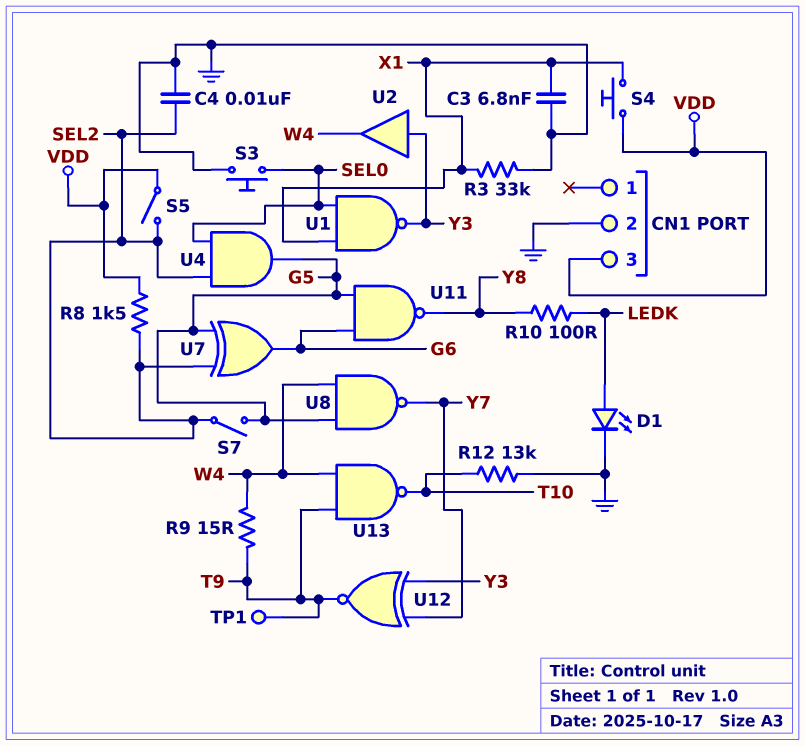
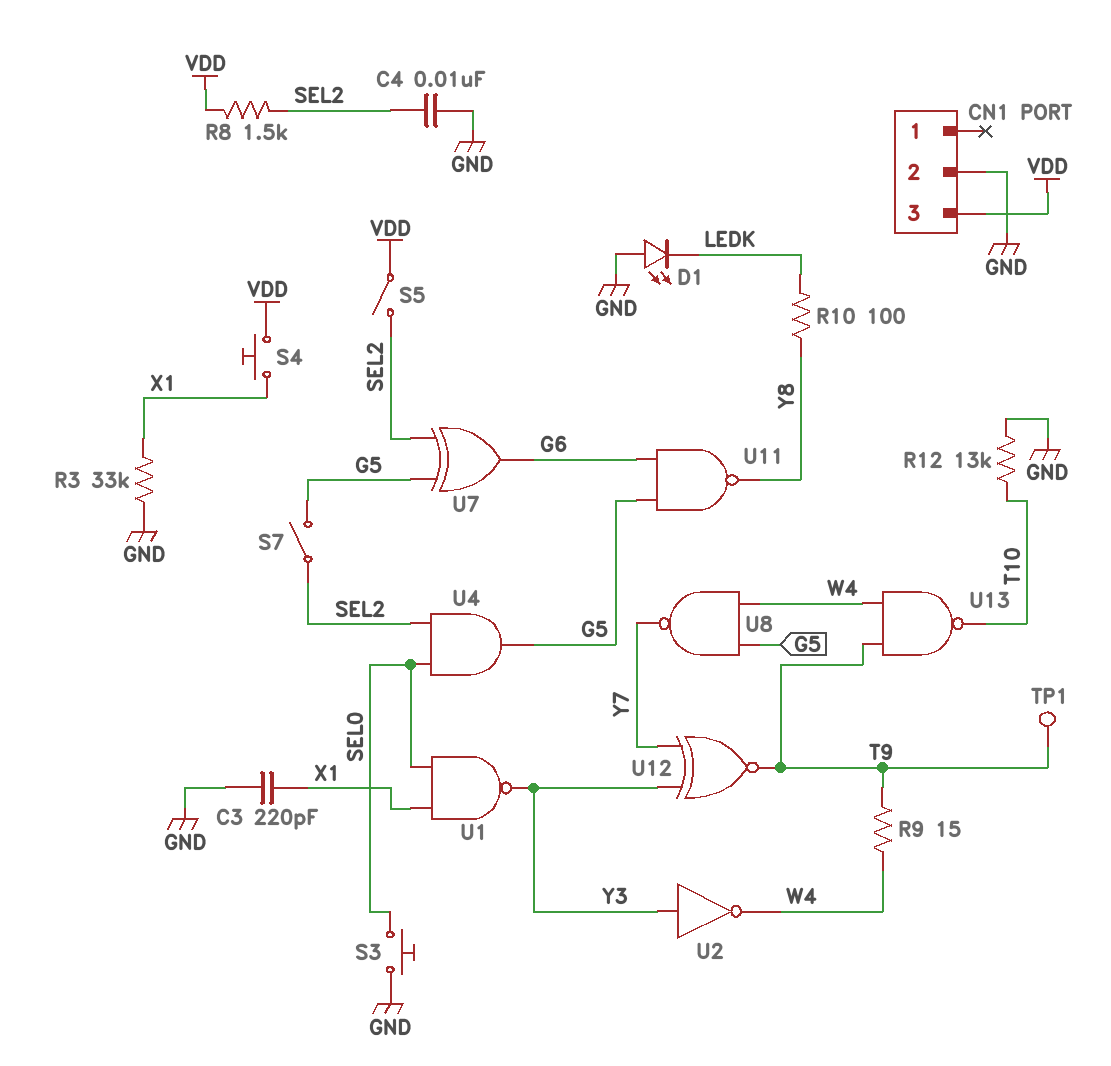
C3: 6.8nF (GND, X1) -> 220pF (GND, X1)
D1: LED (A LEDK, K GND) -> LED (A GND, K LEDK)
U2: buffer (in Y3, out W4) -> NOT (in Y3, out W4)

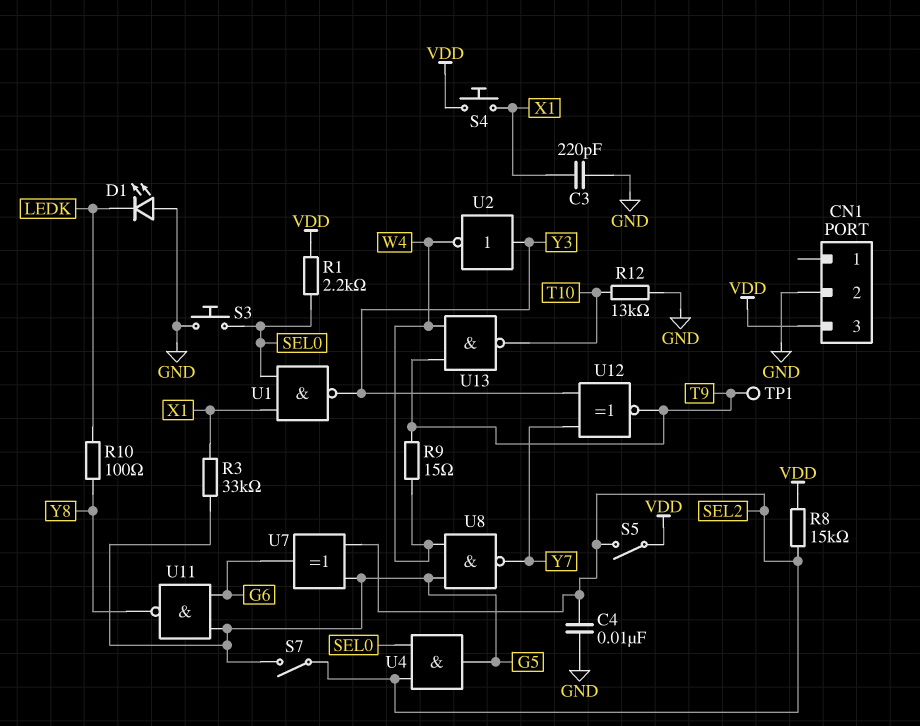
R1: none -> 2.2k (SEL0, VDD)
R3: 33k (GND, X1) -> 33k (G5, X1)
R8: 1.5k (SEL2, VDD) -> 15k (SEL2, VDD)

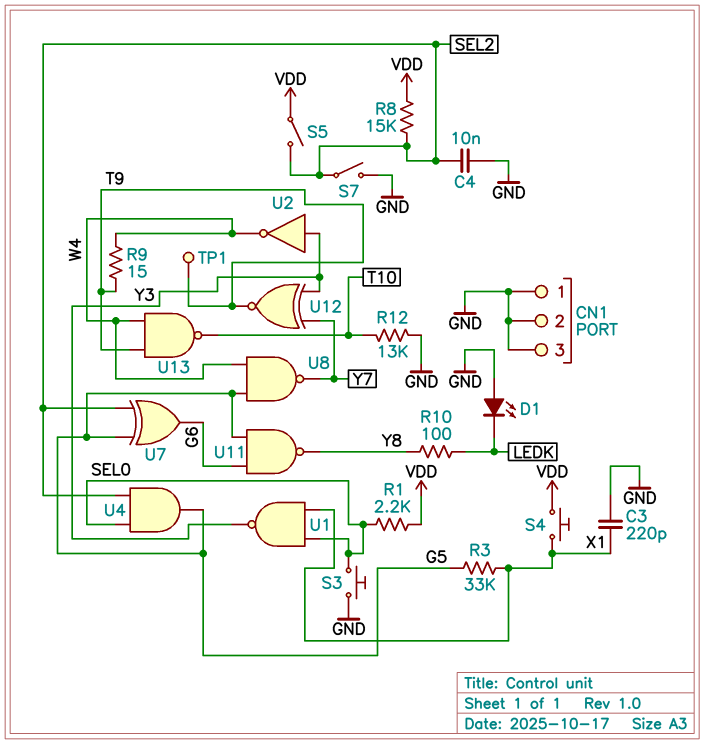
CN1 pin 1: none -> GND
CN1 pin 3: VDD -> GND
S7: switch (G5, SEL2) -> switch (GND, SEL2)

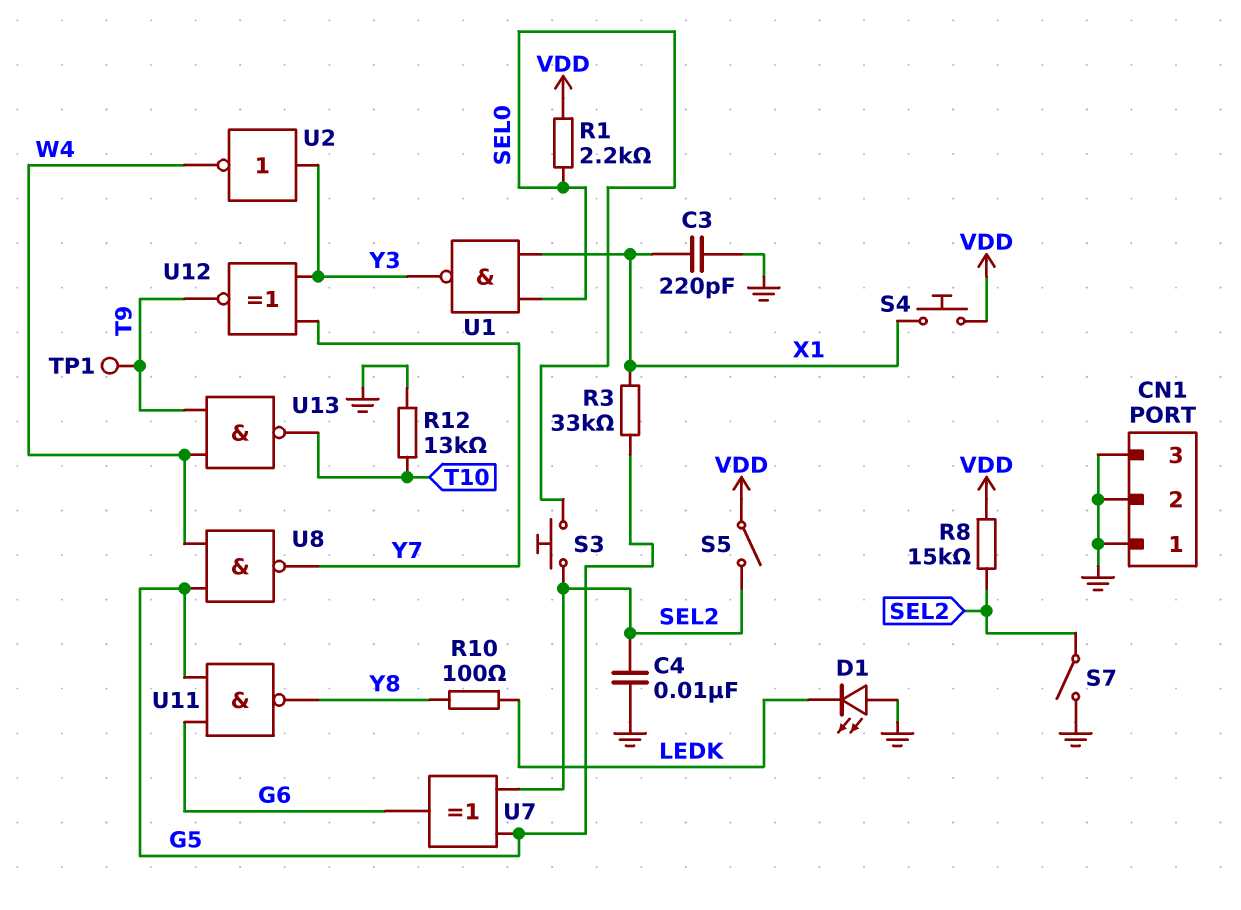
R9: 15 (T9, W4) -> none
S3: button (GND, SEL0) -> button (SEL0, SEL2)
U4: AND (in SEL0, in SEL2, out G5) -> none

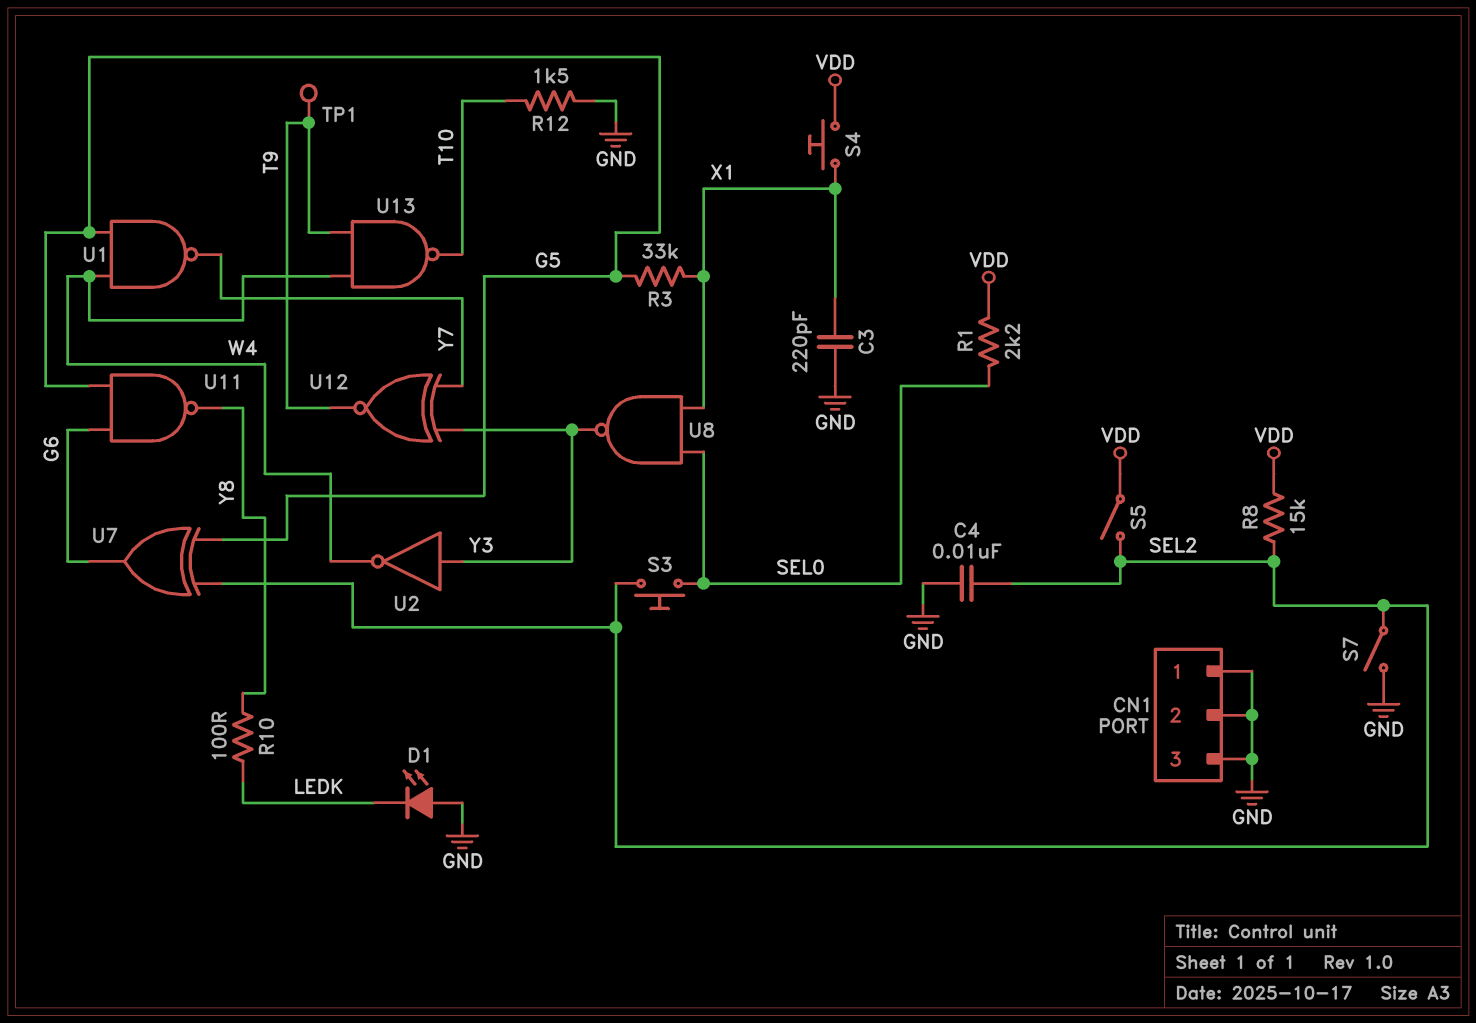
R12: 13k (GND, T10) -> 1.5k (GND, T10)
U1: NAND (in SEL0, in X1, out Y3) -> NAND (in G5, in W4, out Y7)
U8: NAND (in G5, in W4, out Y7) -> NAND (in SEL0, in X1, out Y3)

